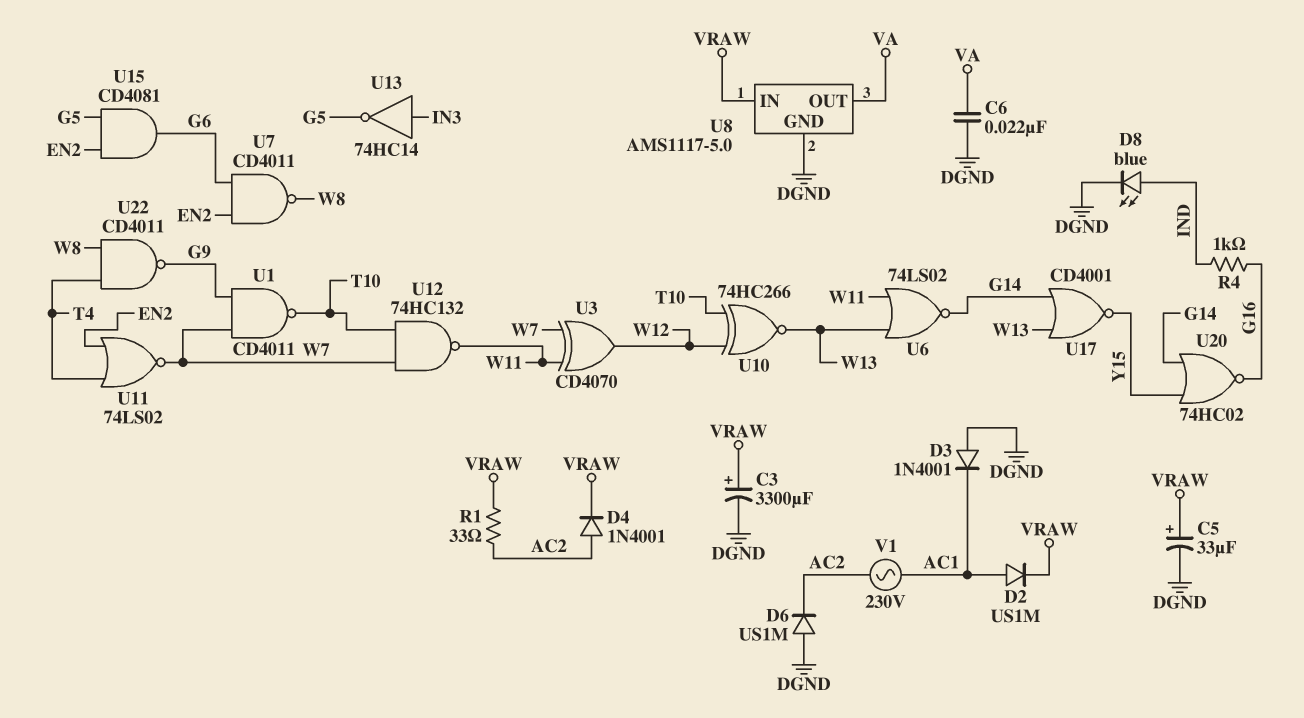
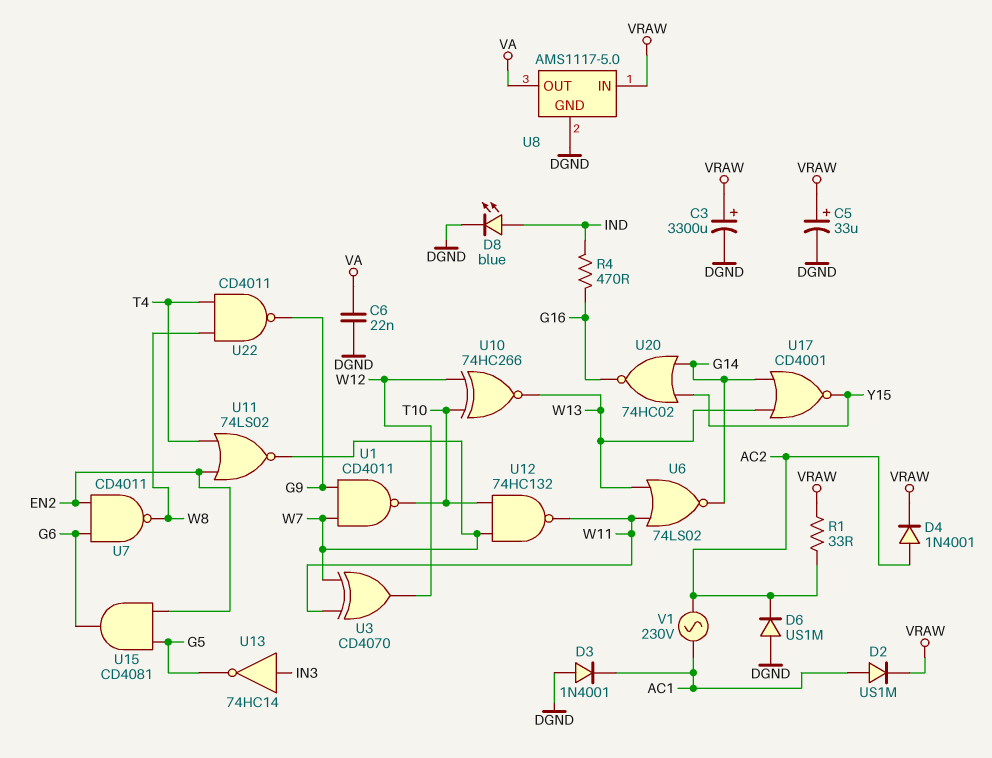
R4: 1k (G16, IND) -> 470 (G16, IND)

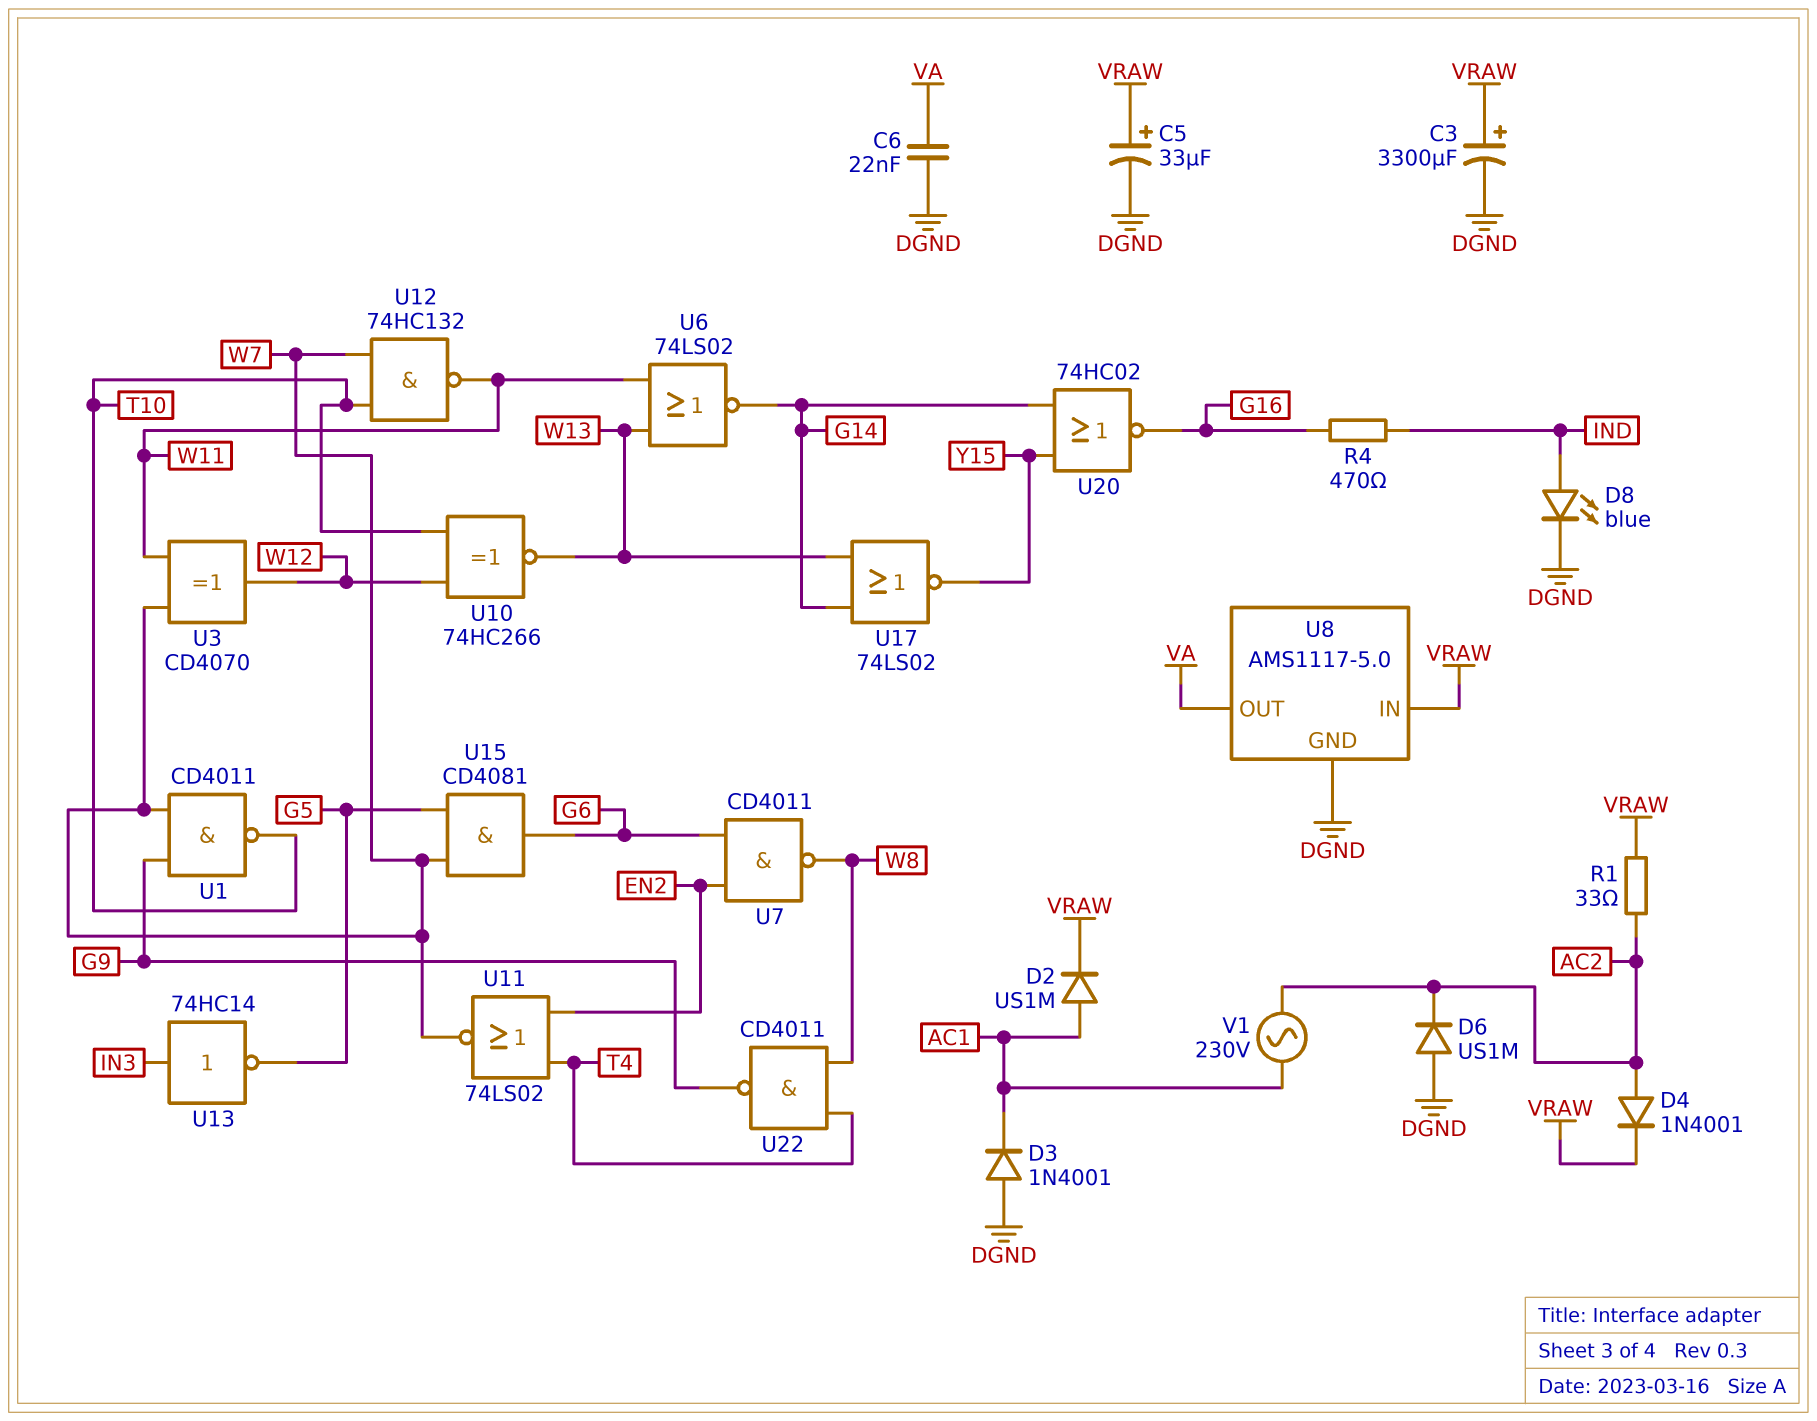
U15: AND CD4081 (in EN2, in G5, out G6) -> AND CD4081 (in G5, in W7, out G6)
U17: NOR CD4001 (in G14, in W13, out Y15) -> NOR 74LS02 (in G14, in W13, out Y15)

